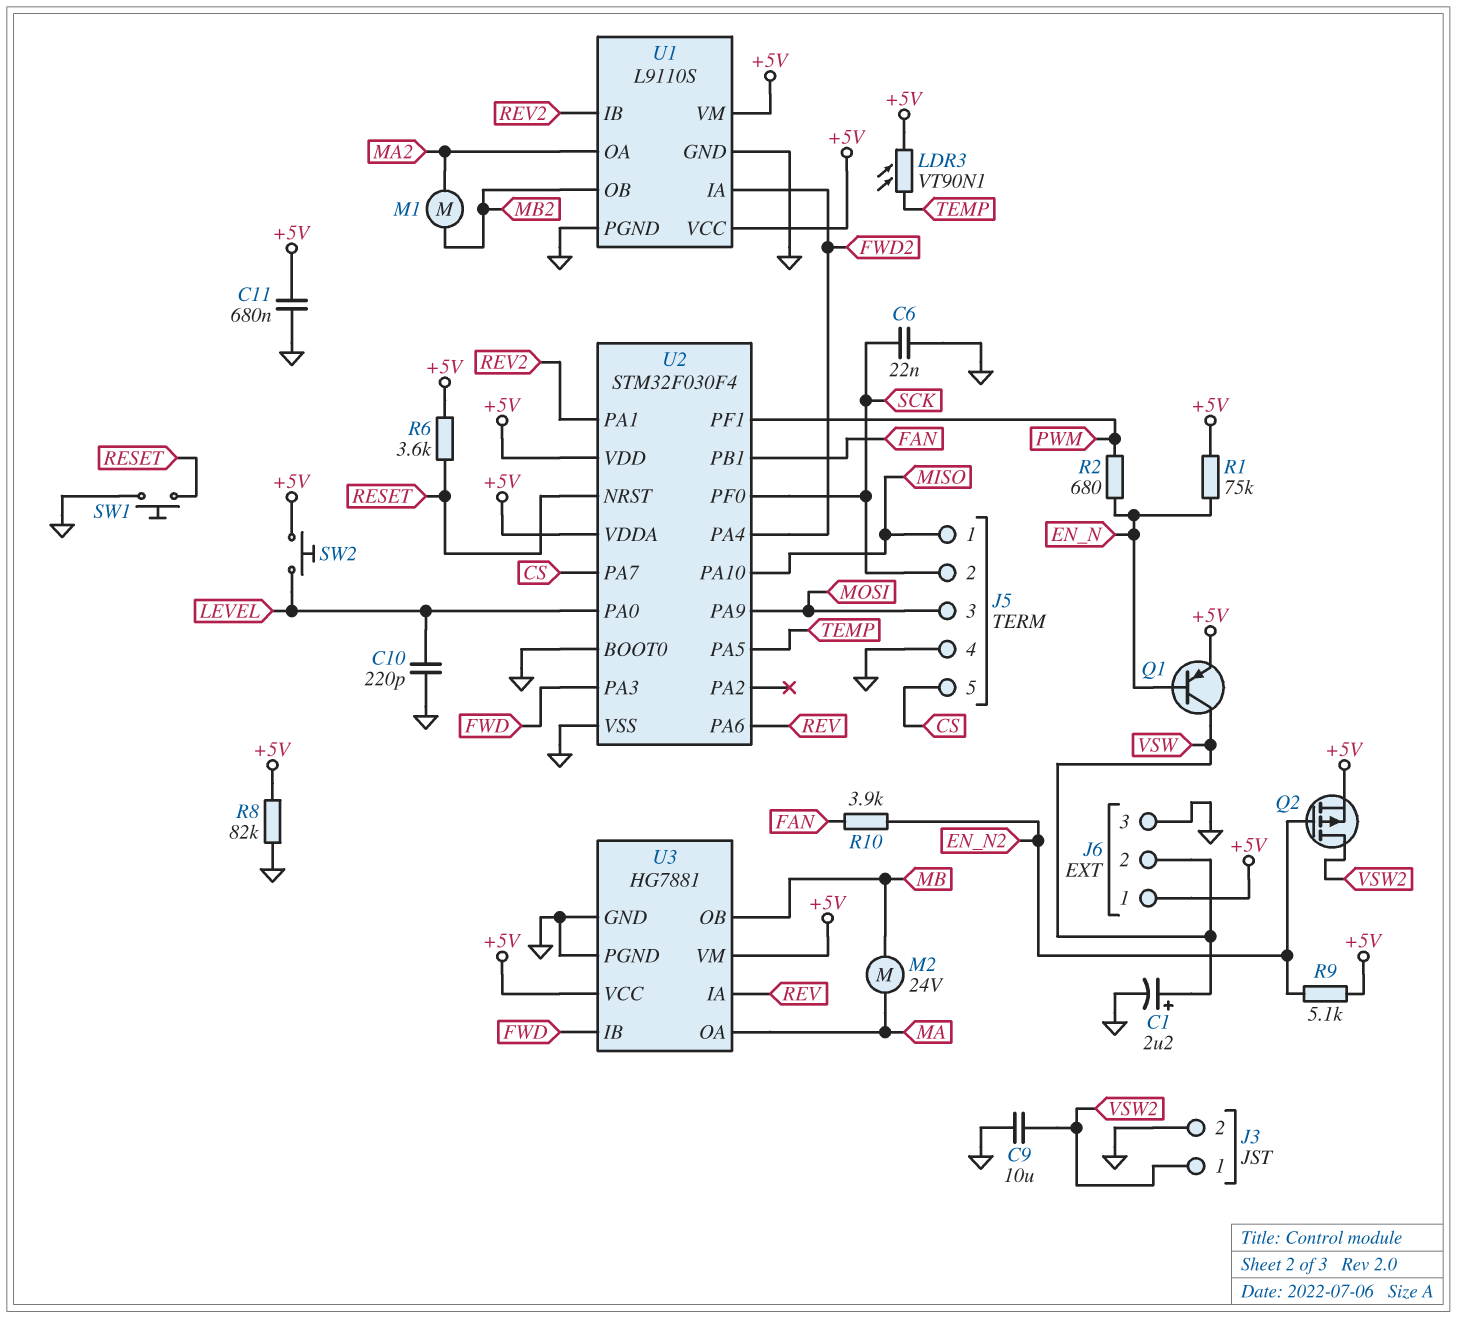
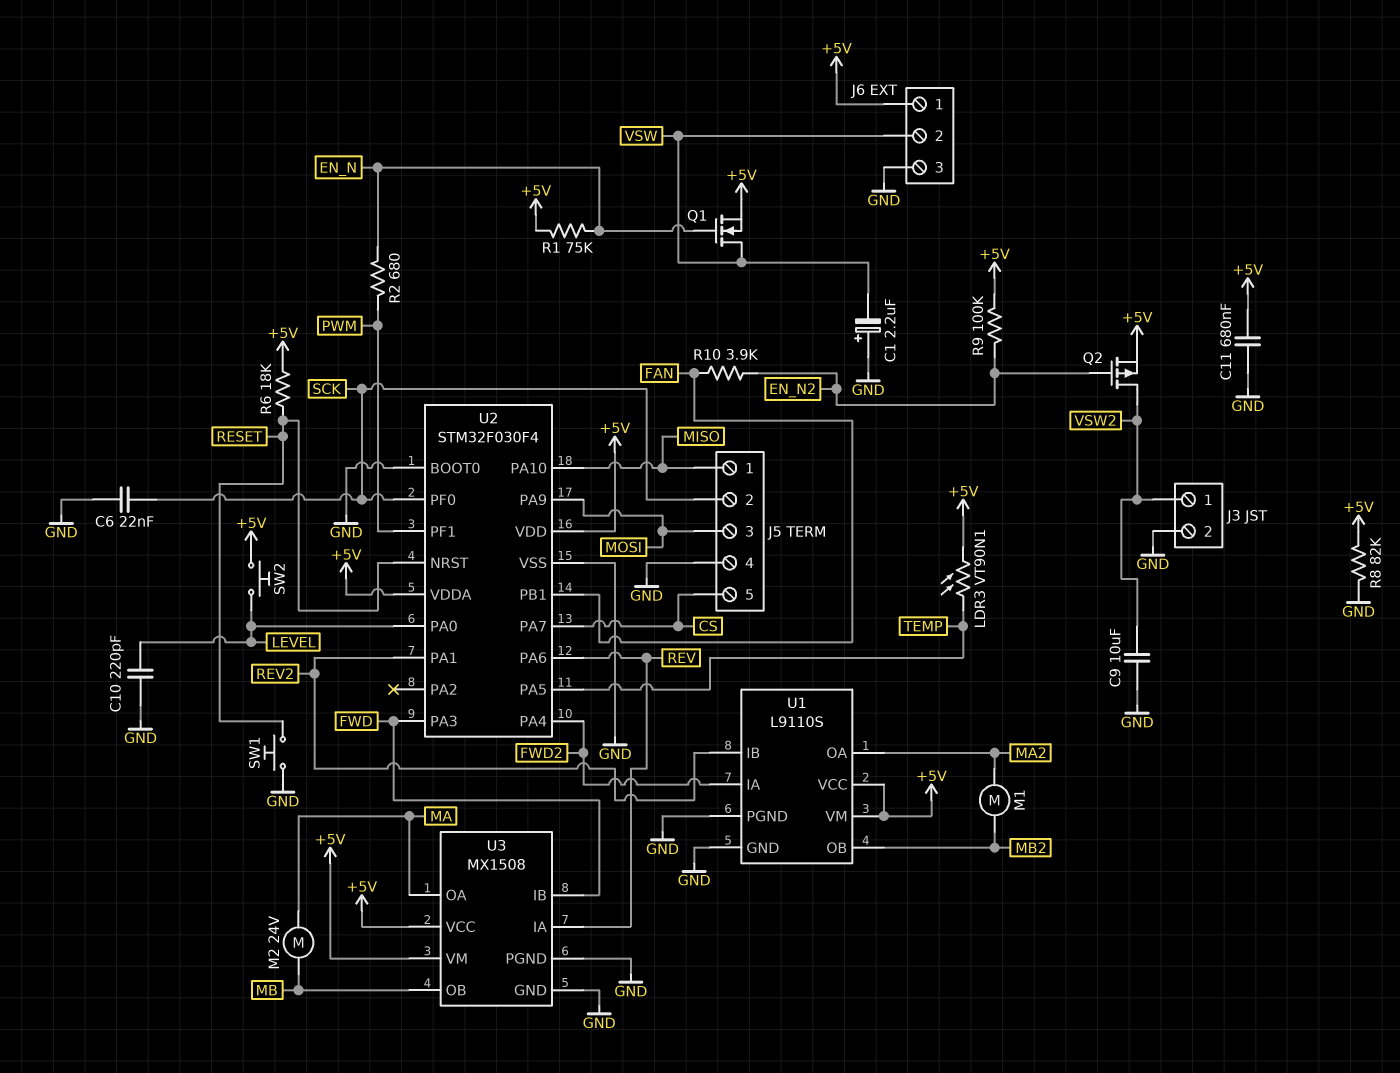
C1: 2.2uF (plus VSW, minus GND) -> 2.2uF (plus GND, minus VSW)
Q1: PNP (B EN_N, C VSW, E +5V) -> NMOS (G EN_N, D VSW, S +5V)
R6: 3.6k (+5V, RESET) -> 18k (+5V, RESET)
R9: 5.1k (+5V, EN_N2) -> 100k (+5V, EN_N2)
U3: HG7881 -> MX1508

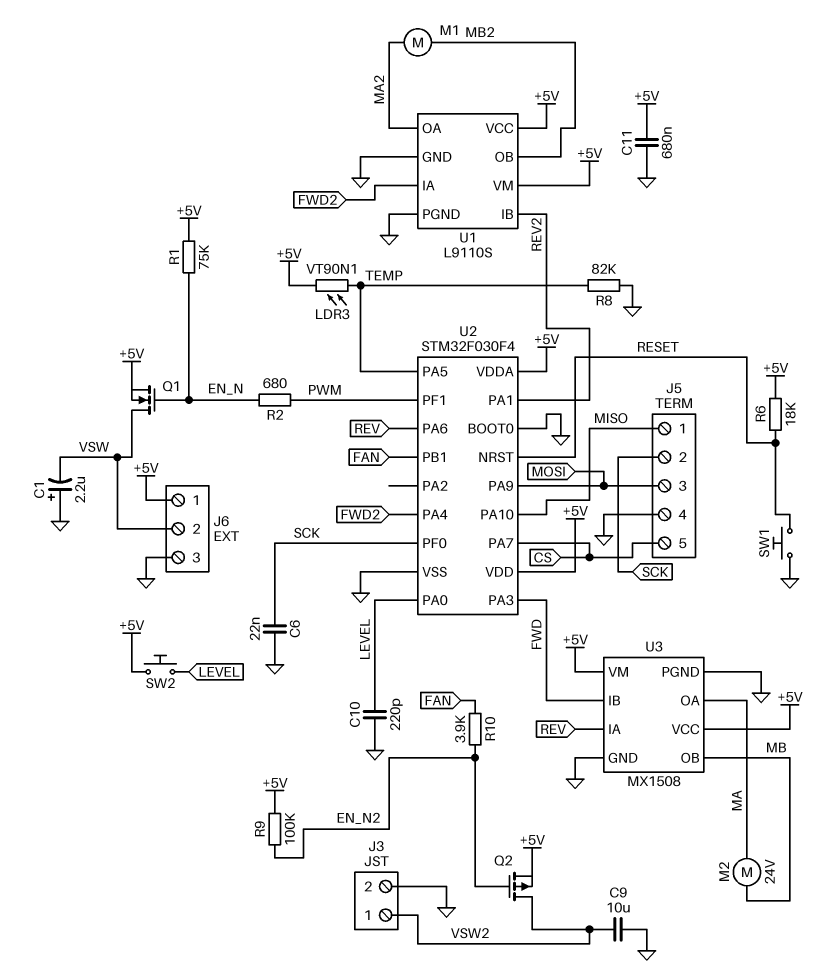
R8: 82k (+5V, GND) -> 82k (GND, TEMP)

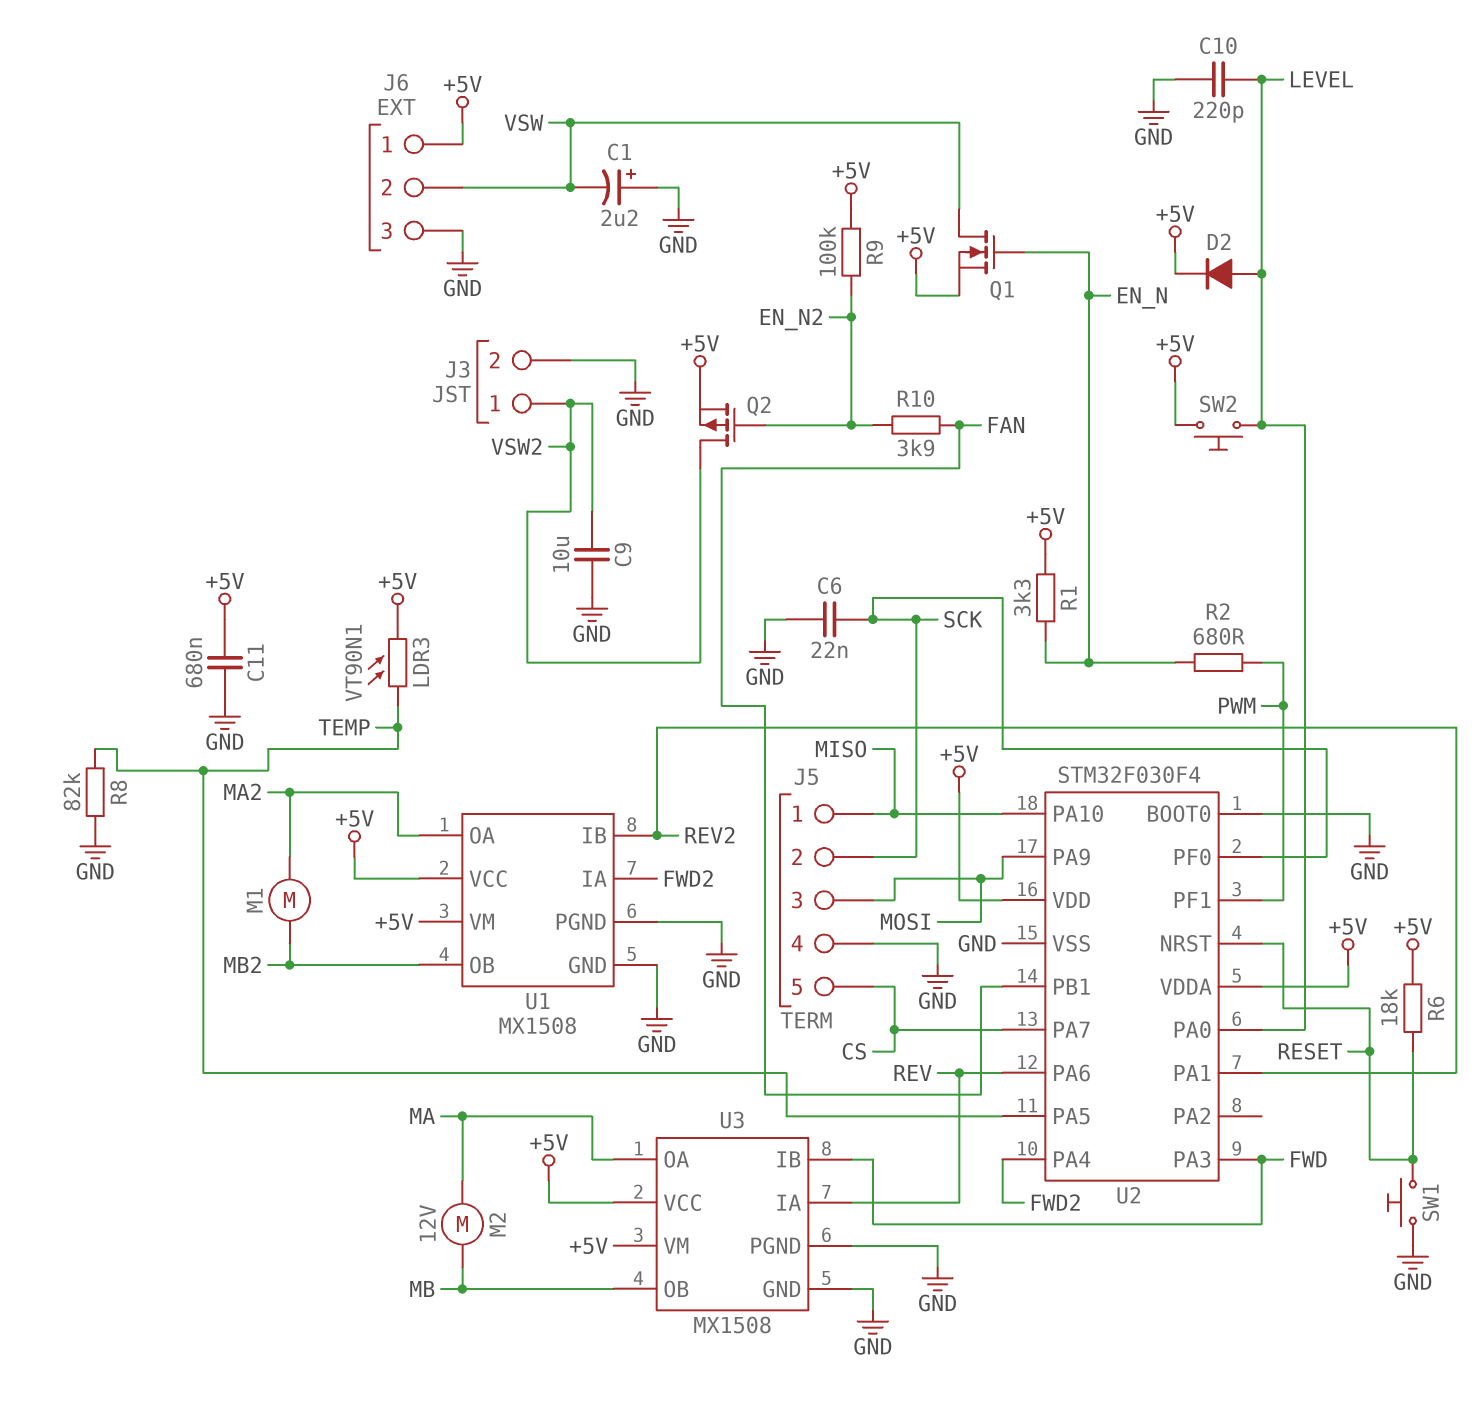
D2: none -> diode (A LEVEL, K +5V)
M2: motor 24V (MA, MB) -> motor 12V (MA, MB)
R1: 75k (+5V, EN_N) -> 3.3k (+5V, EN_N)
U1: L9110S -> MX1508

